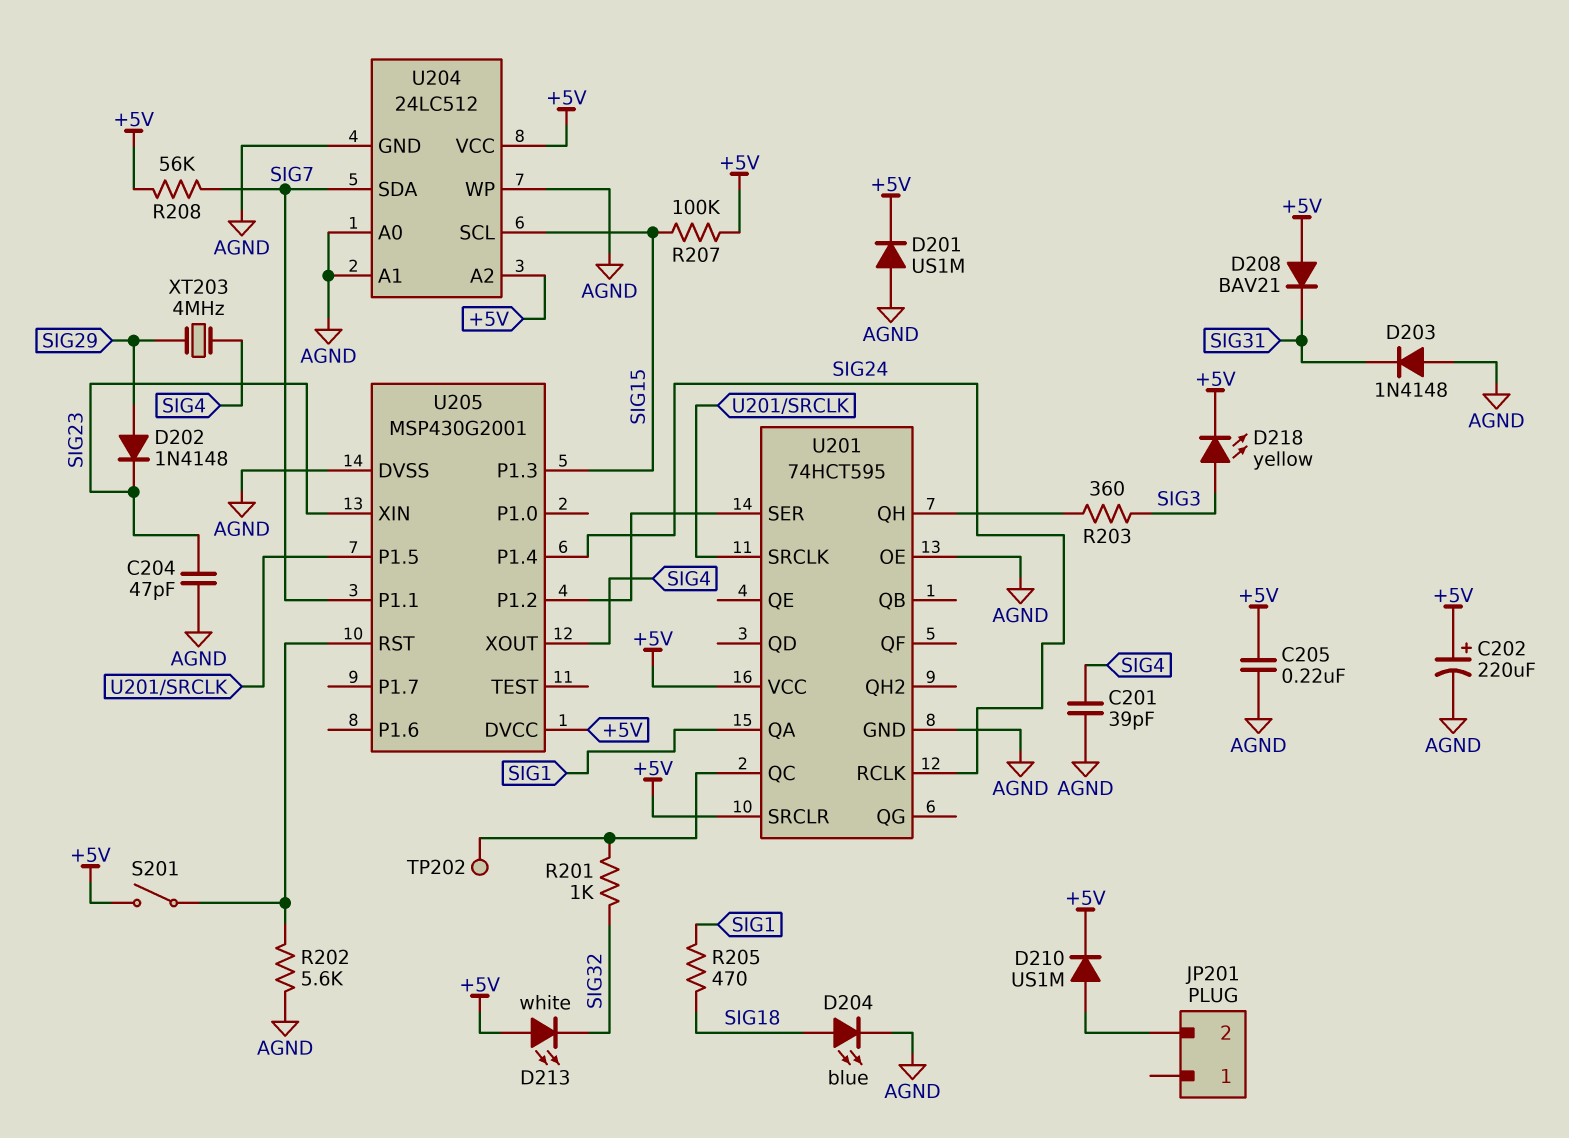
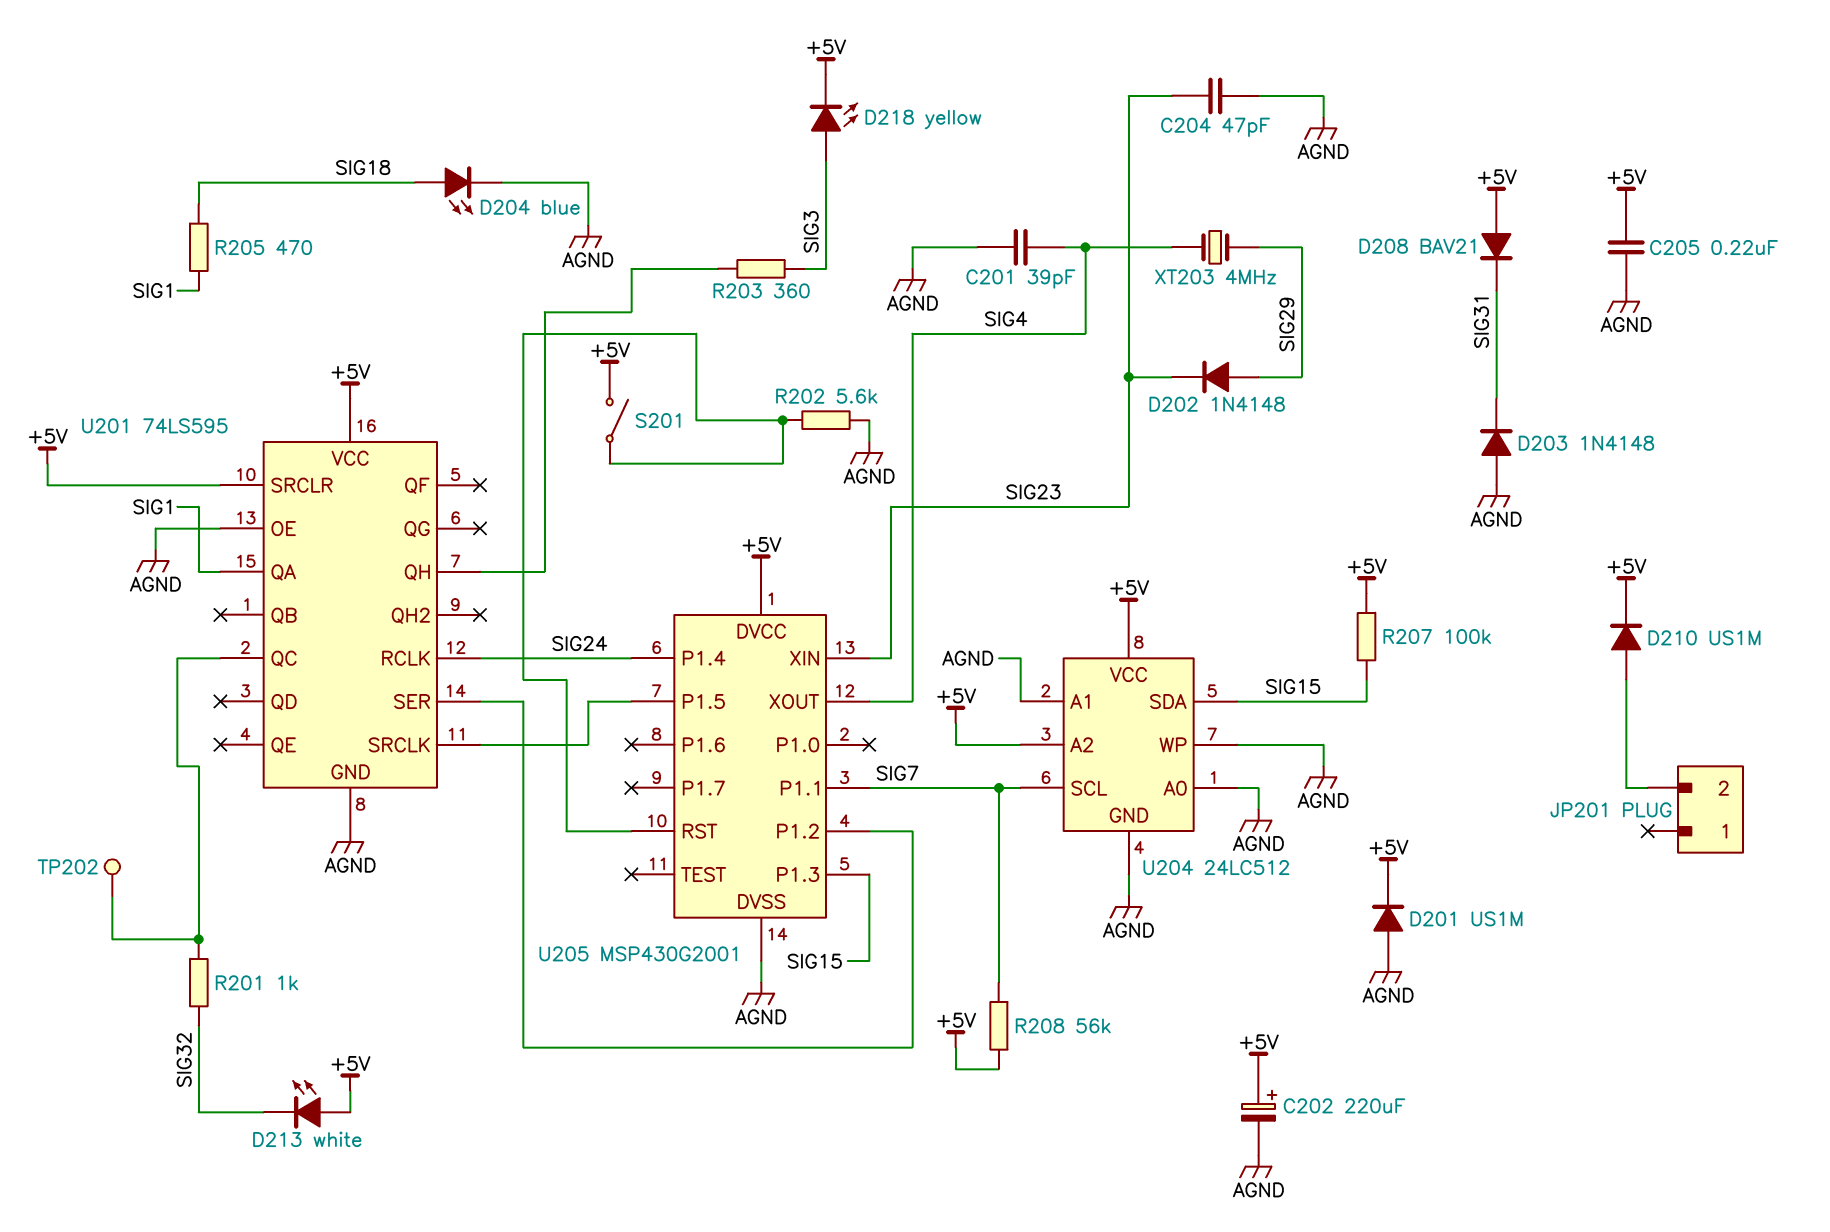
U201: 74HCT595 -> 74LS595
U204 pin SCL: SIG15 -> SIG7
U204 pin SDA: SIG7 -> SIG15

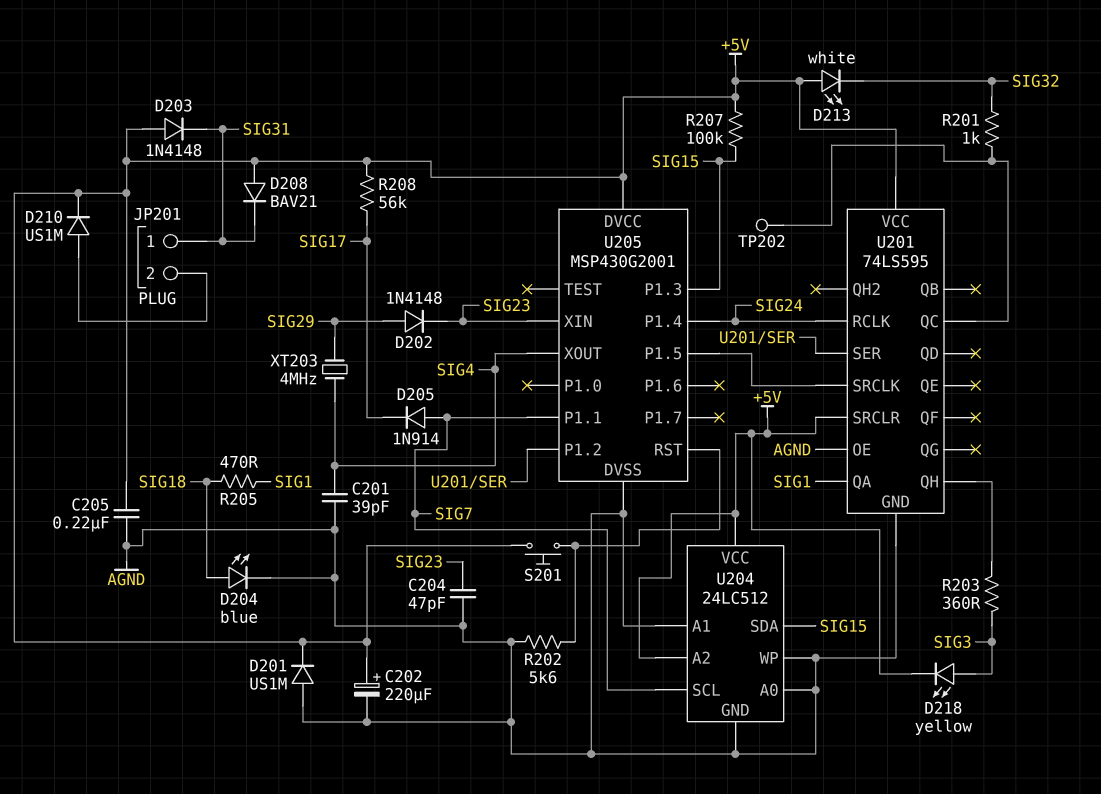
D203: diode 1N4148 (A AGND, K SIG31) -> diode 1N4148 (A +5V, K SIG31)
D205: none -> diode 1N914 (A SIG7, K SIG17)
JP201 pin 1: none -> SIG31
R208: 56k (+5V, SIG7) -> 56k (+5V, SIG17)
S201: switch (+5V, U205/RST) -> button (+5V, U205/RST)

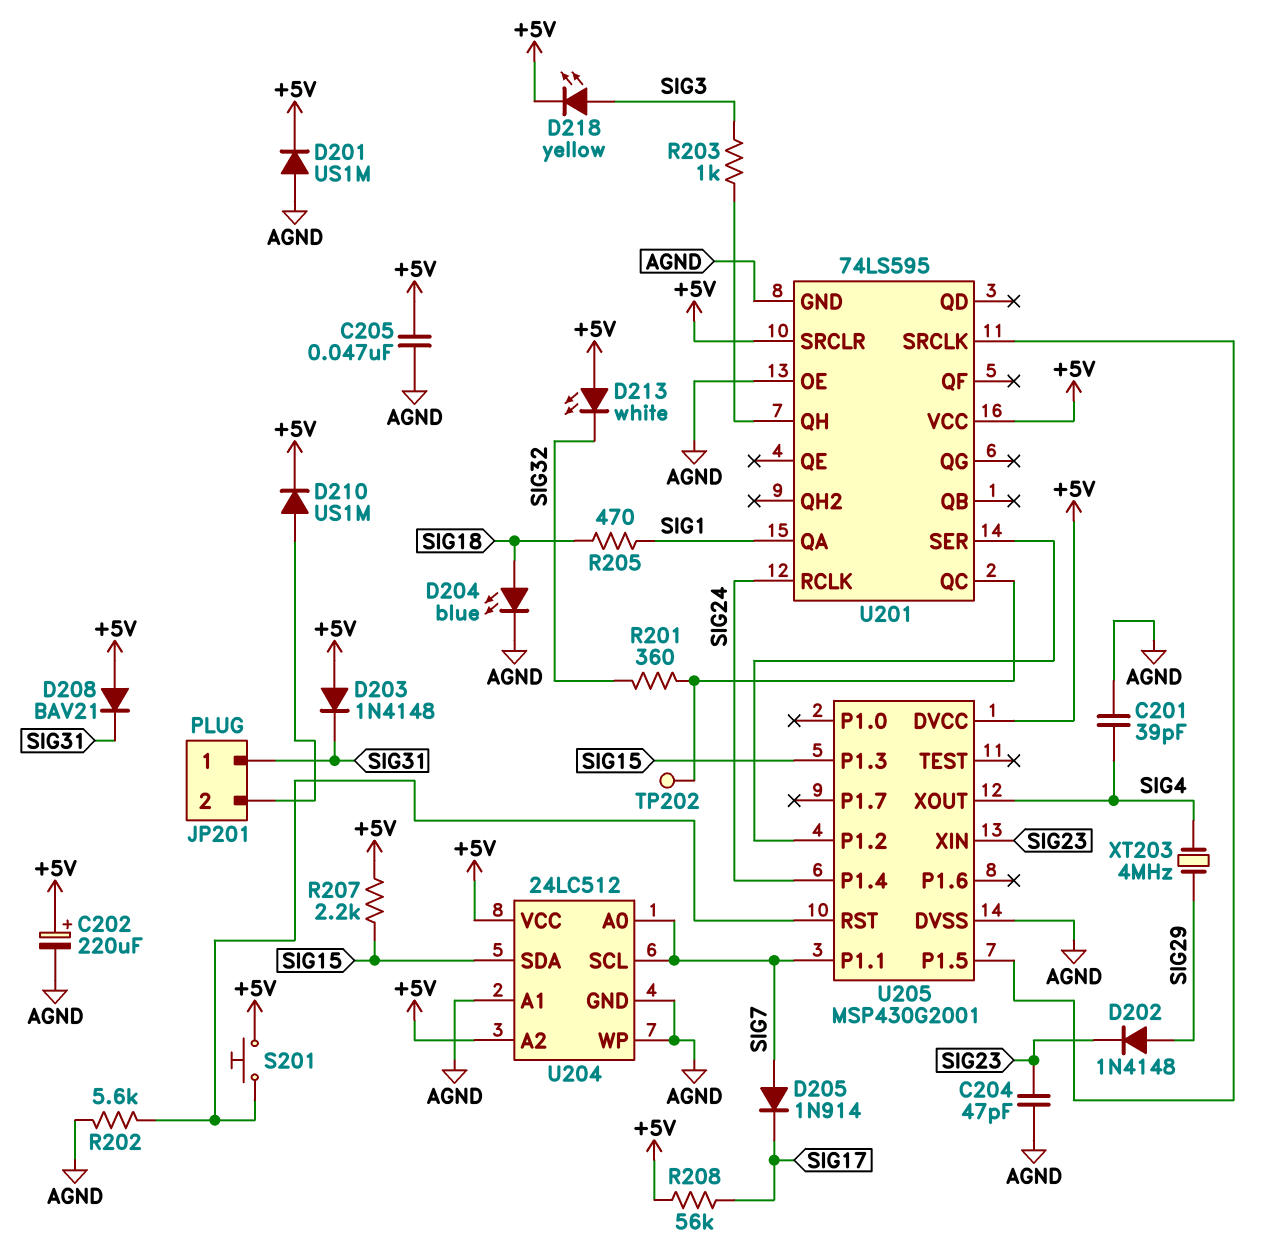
C205: 220nF (+5V, AGND) -> 47nF (+5V, AGND)
R201: 1k (SIG32, U201/QC) -> 360 (SIG32, U201/QC)
R203: 360 (SIG3, U201/QH) -> 1k (SIG3, U201/QH)
R207: 100k (+5V, SIG15) -> 2.2k (+5V, SIG15)
U204 pin A0: AGND -> SIG7

